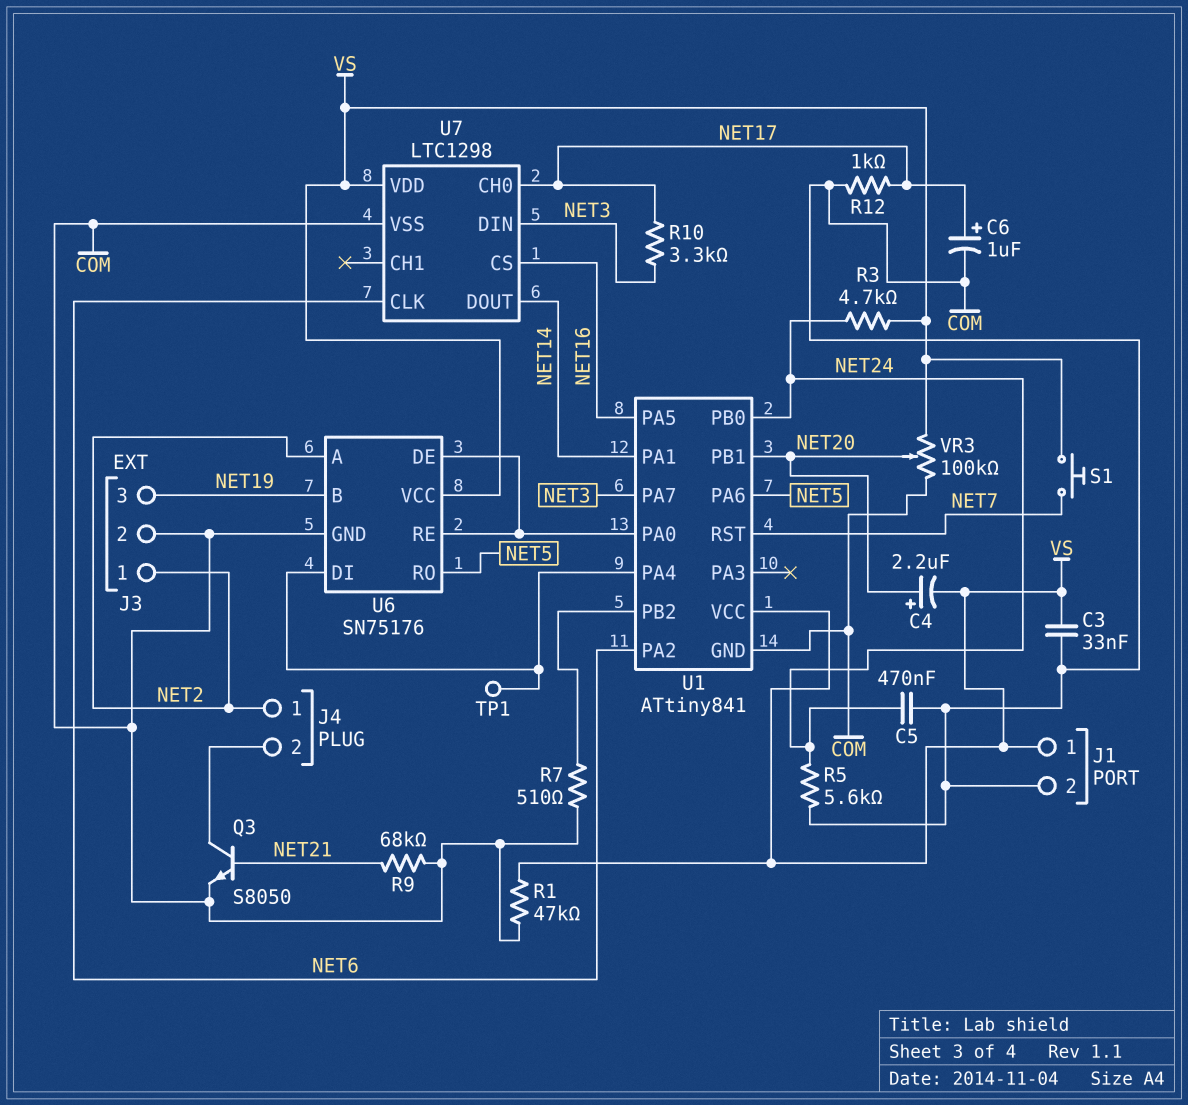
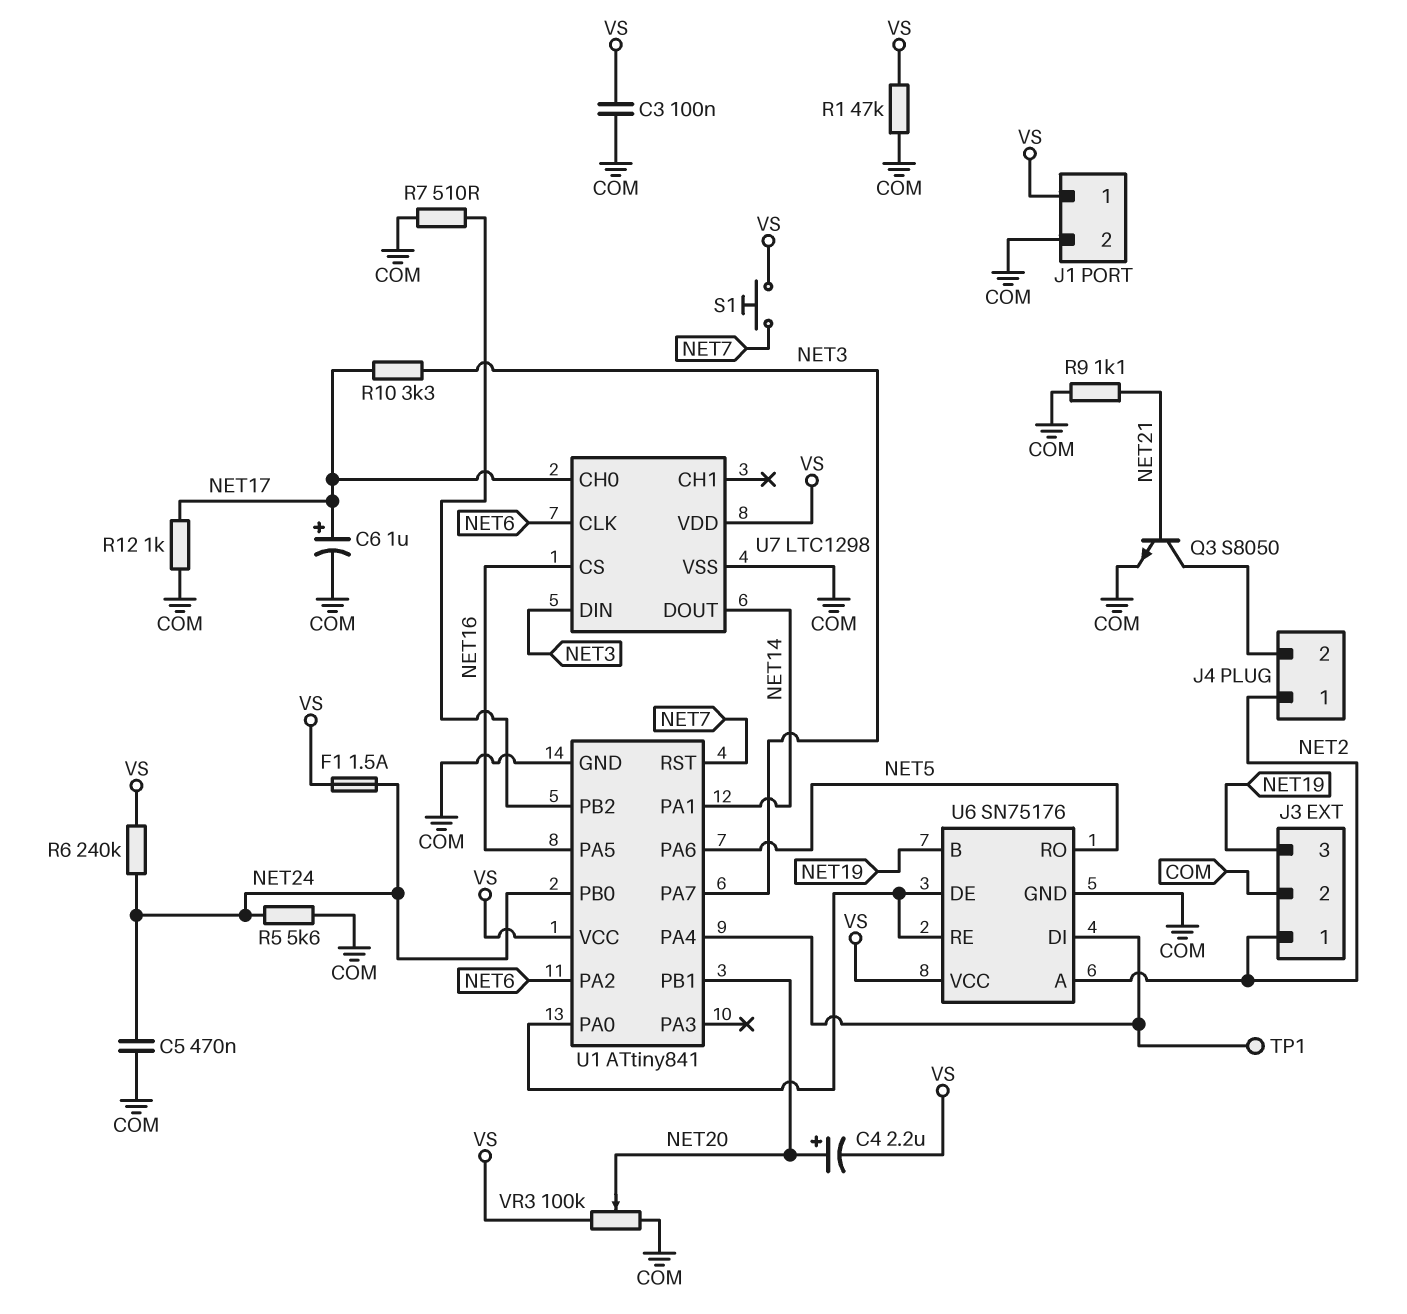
C3: 33nF (COM, VS) -> 100nF (COM, VS)
F1: none -> 1.5A (NET24, VS)
R3: 4.7k (NET24, VS) -> none
R6: none -> 240k (NET24, VS)
R9: 68k (COM, NET21) -> 1.1k (COM, NET21)

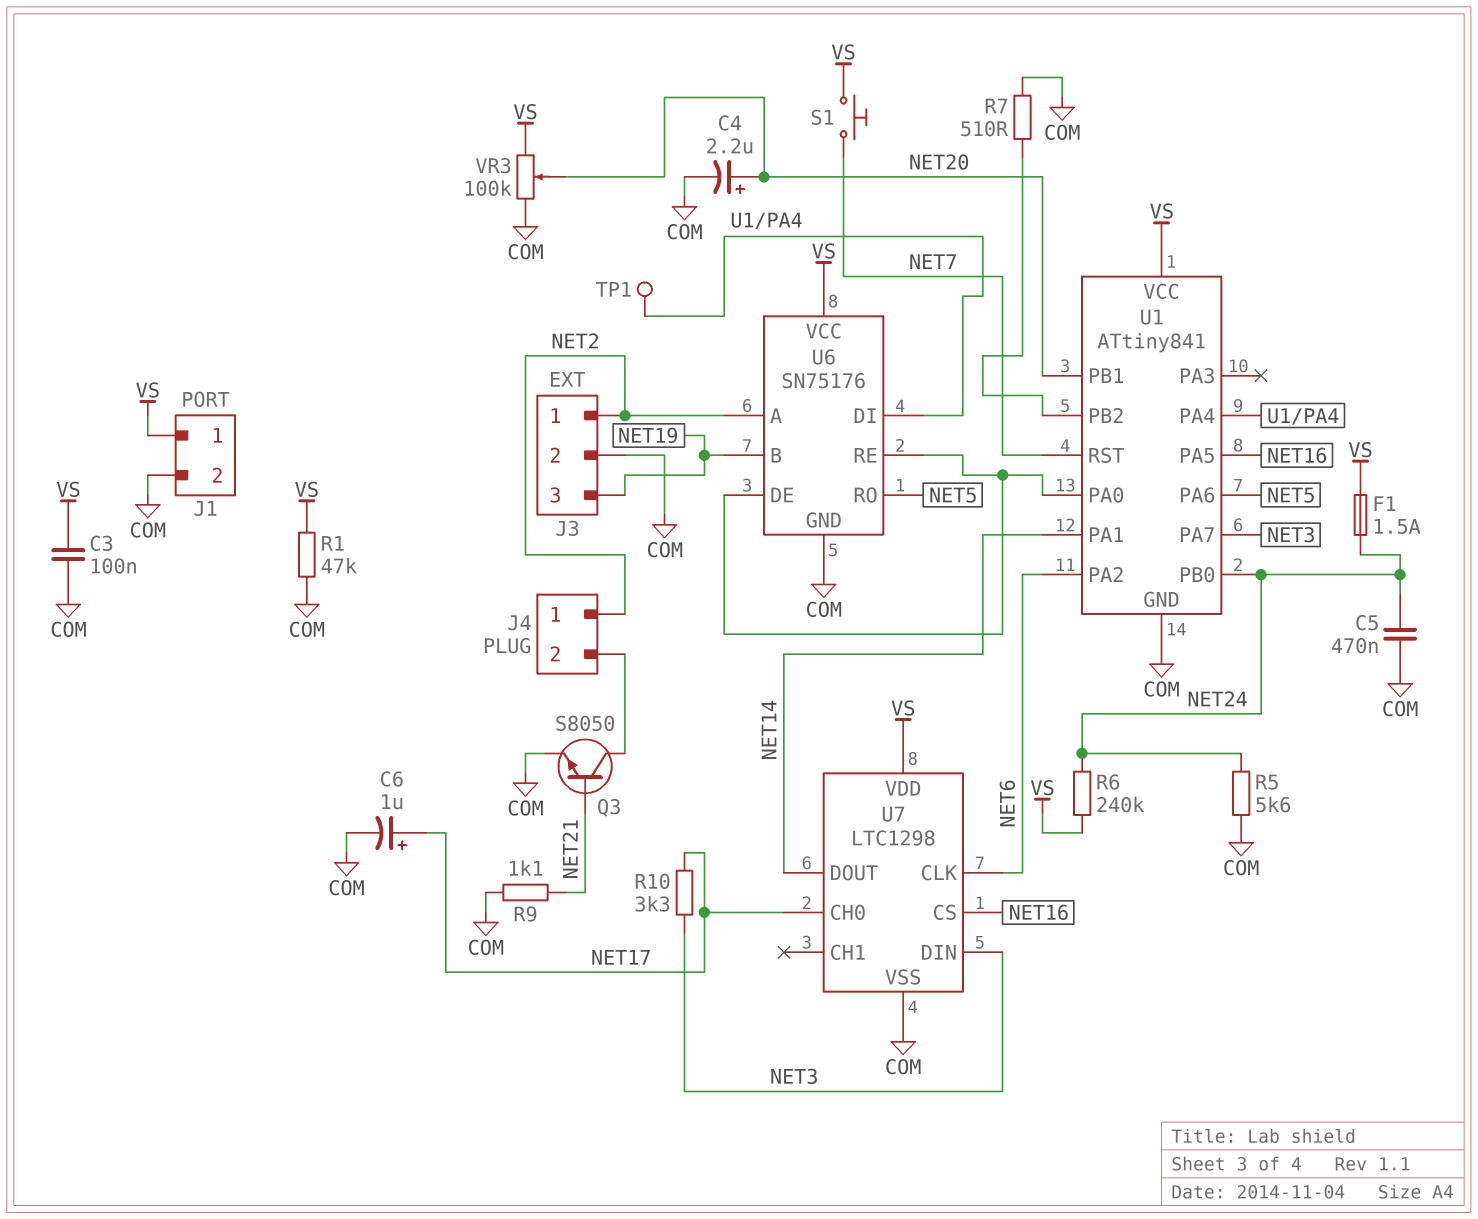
C4: 2.2uF (plus NET20, minus VS) -> 2.2uF (plus NET20, minus COM)
R12: 1k (COM, NET17) -> none

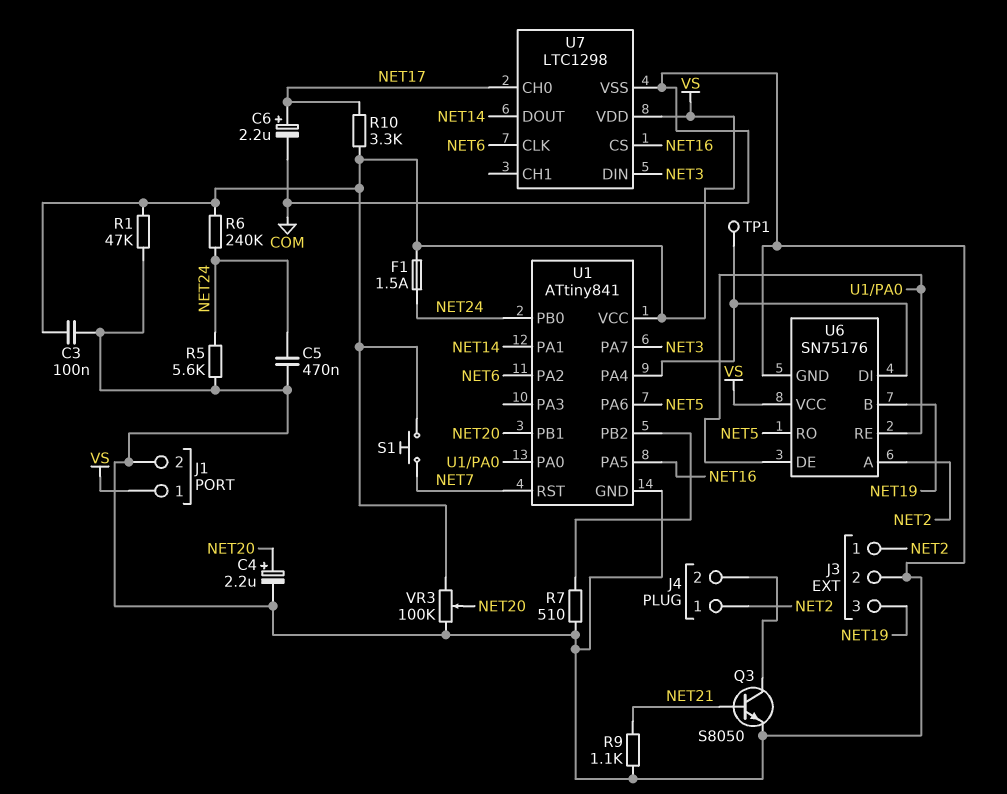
C6: 1uF (plus NET17, minus COM) -> 2.2uF (plus NET17, minus COM)
R10: 3.3k (NET3, NET17) -> 3.3k (NET17, VS)

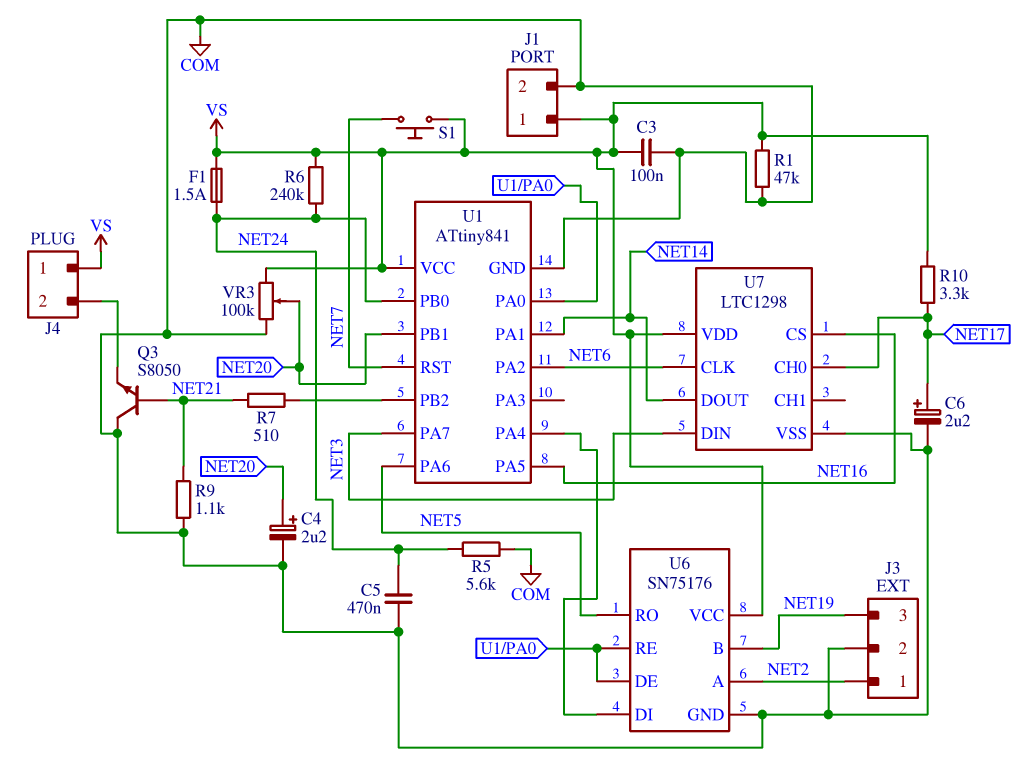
J4 pin 1: NET2 -> VS
Q3: NPN S8050 (B NET21, C J4/2, E COM) -> NPN S8050 (B NET21, C COM, E J4/2)
R7: 510 (COM, U1/PB2) -> 510 (NET21, U1/PB2)
TP1: test point (U1/PA4) -> none

